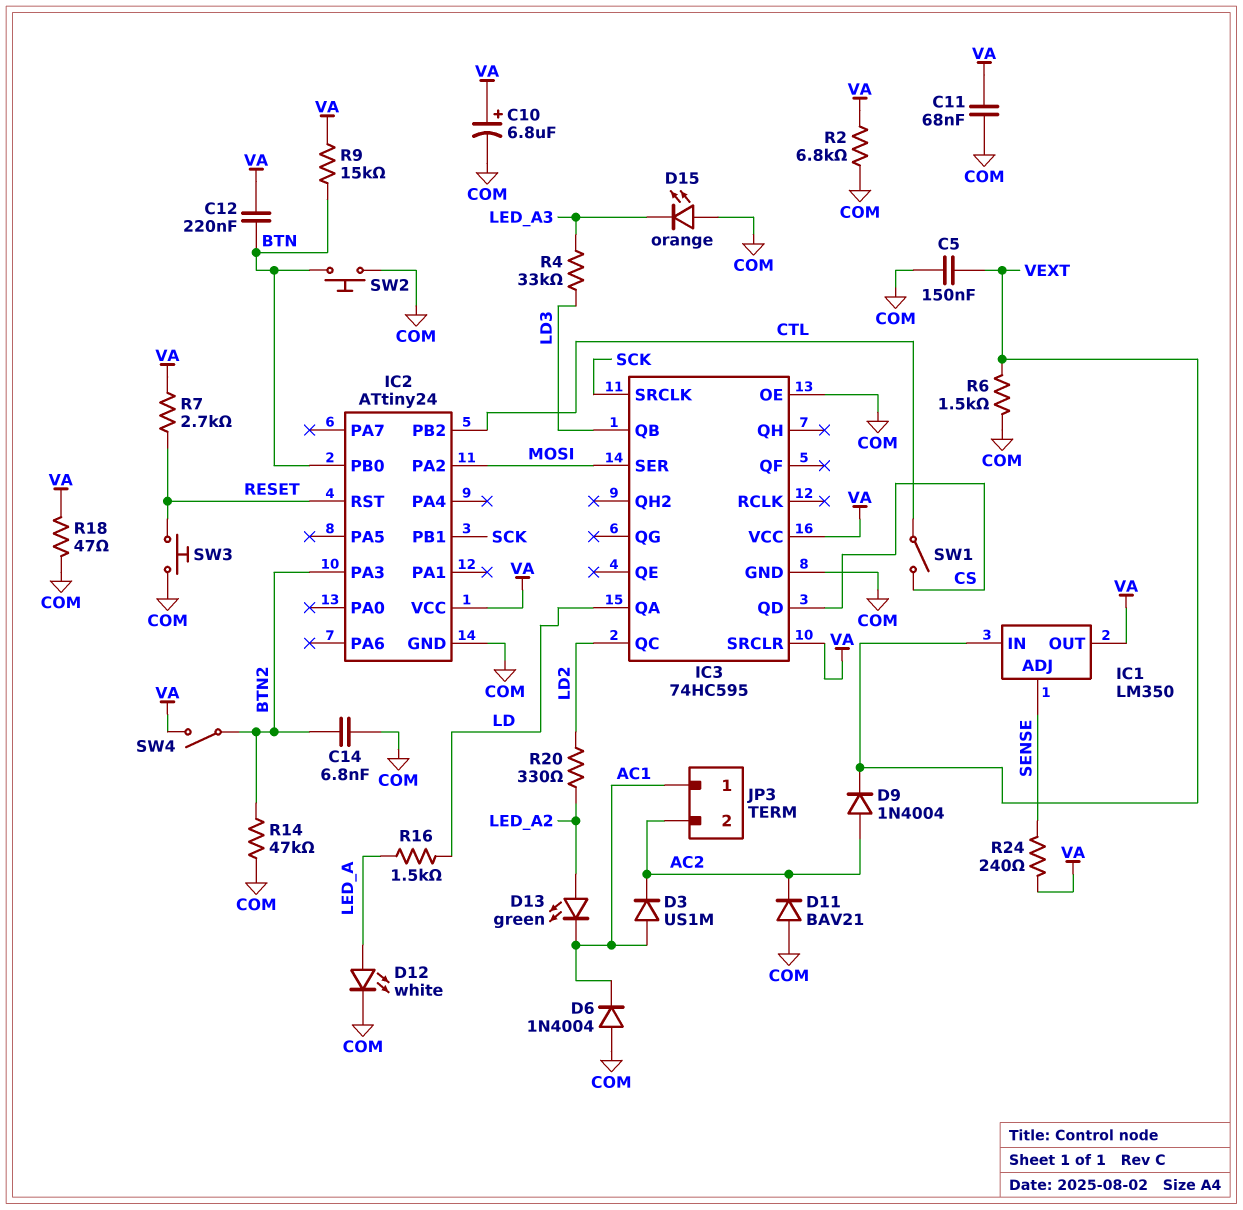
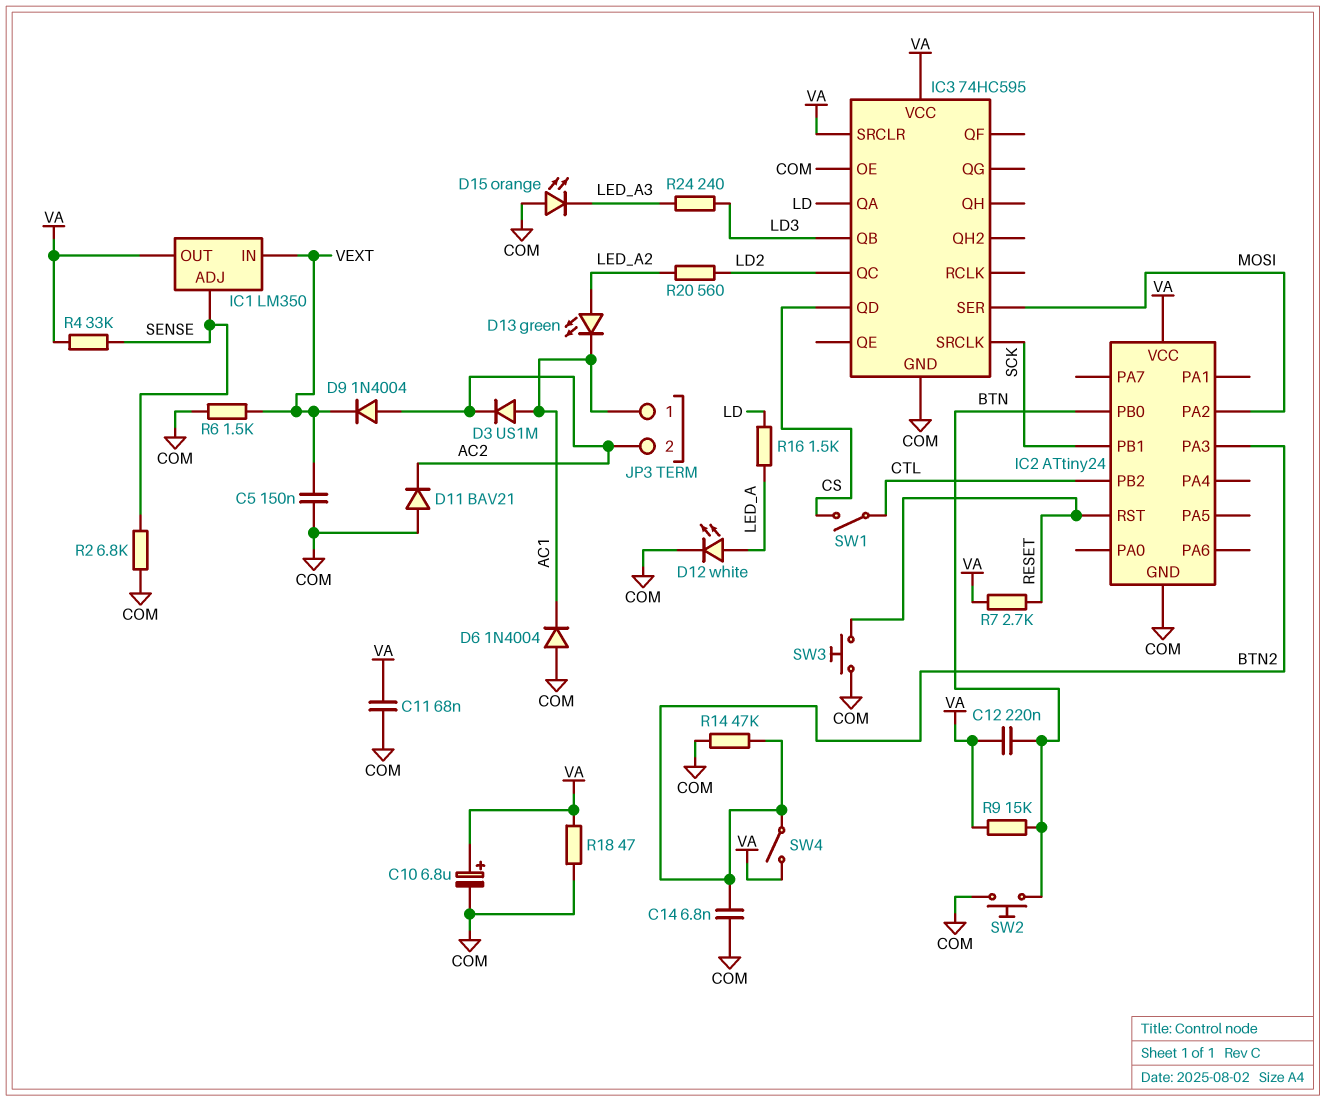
R2: 6.8k (COM, VA) -> 6.8k (COM, SENSE)
R4: 33k (LD3, LED_A3) -> 33k (SENSE, VA)
R20: 330 (LD2, LED_A2) -> 560 (LD2, LED_A2)
R24: 240 (SENSE, VA) -> 240 (LD3, LED_A3)

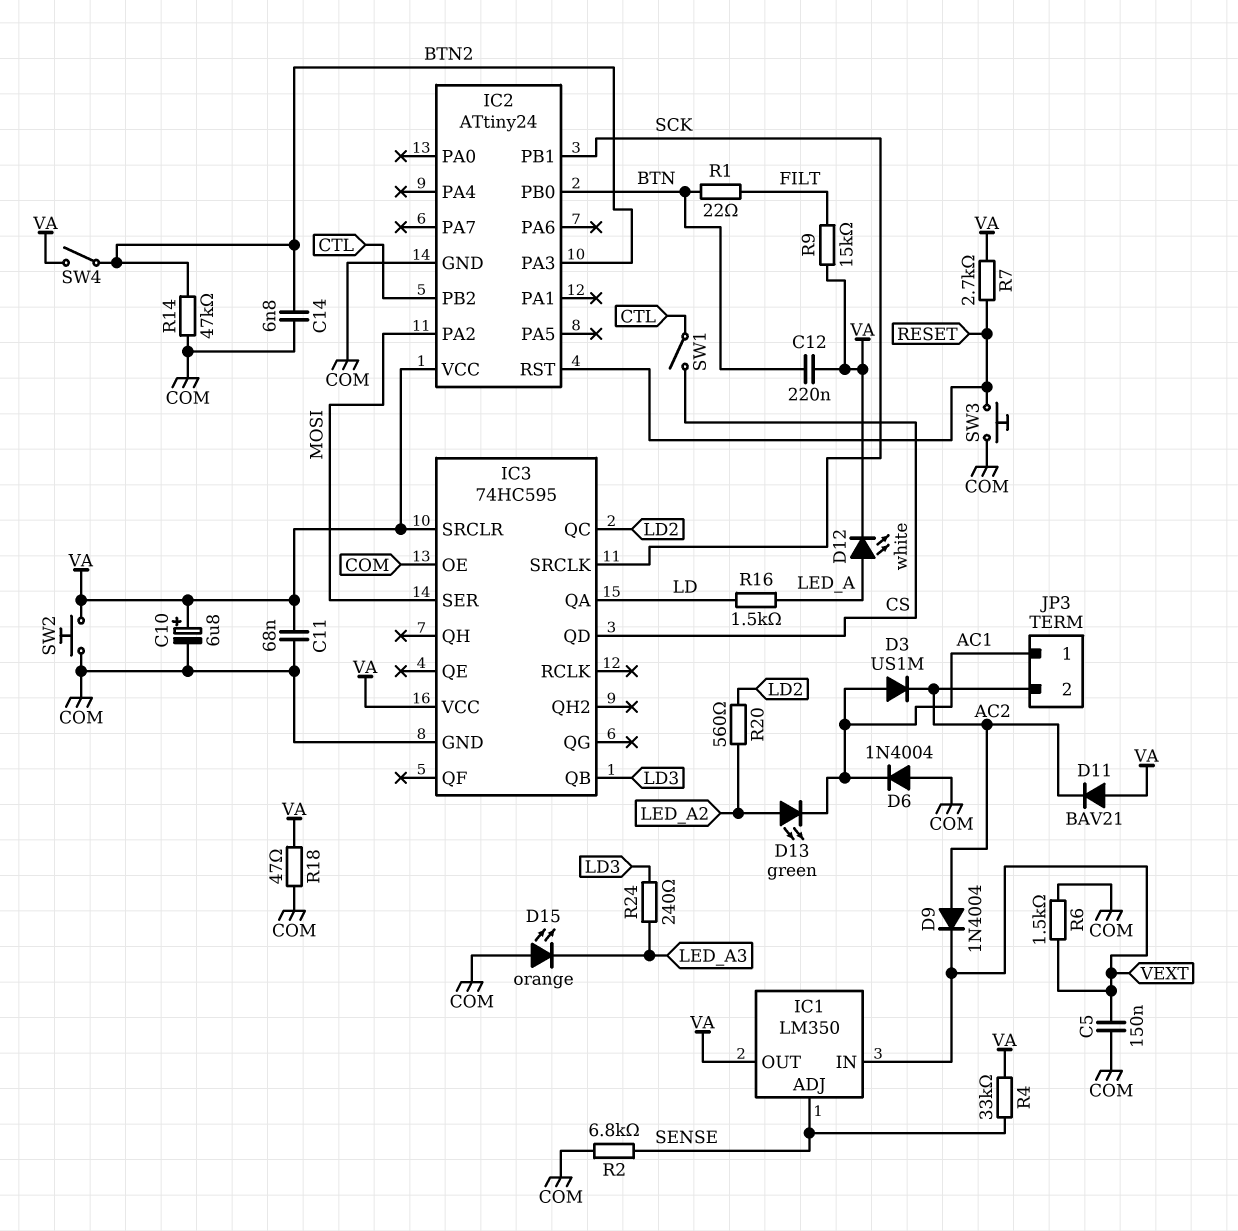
D11: diode BAV21 (A COM, K AC2) -> diode BAV21 (A VA, K AC2)
D12: LED white (A LED_A, K COM) -> LED white (A LED_A, K VA)
R1: none -> 22 (BTN, FILT)
R9: 15k (BTN, VA) -> 15k (FILT, VA)
SW2: button (BTN, COM) -> button (COM, VA)

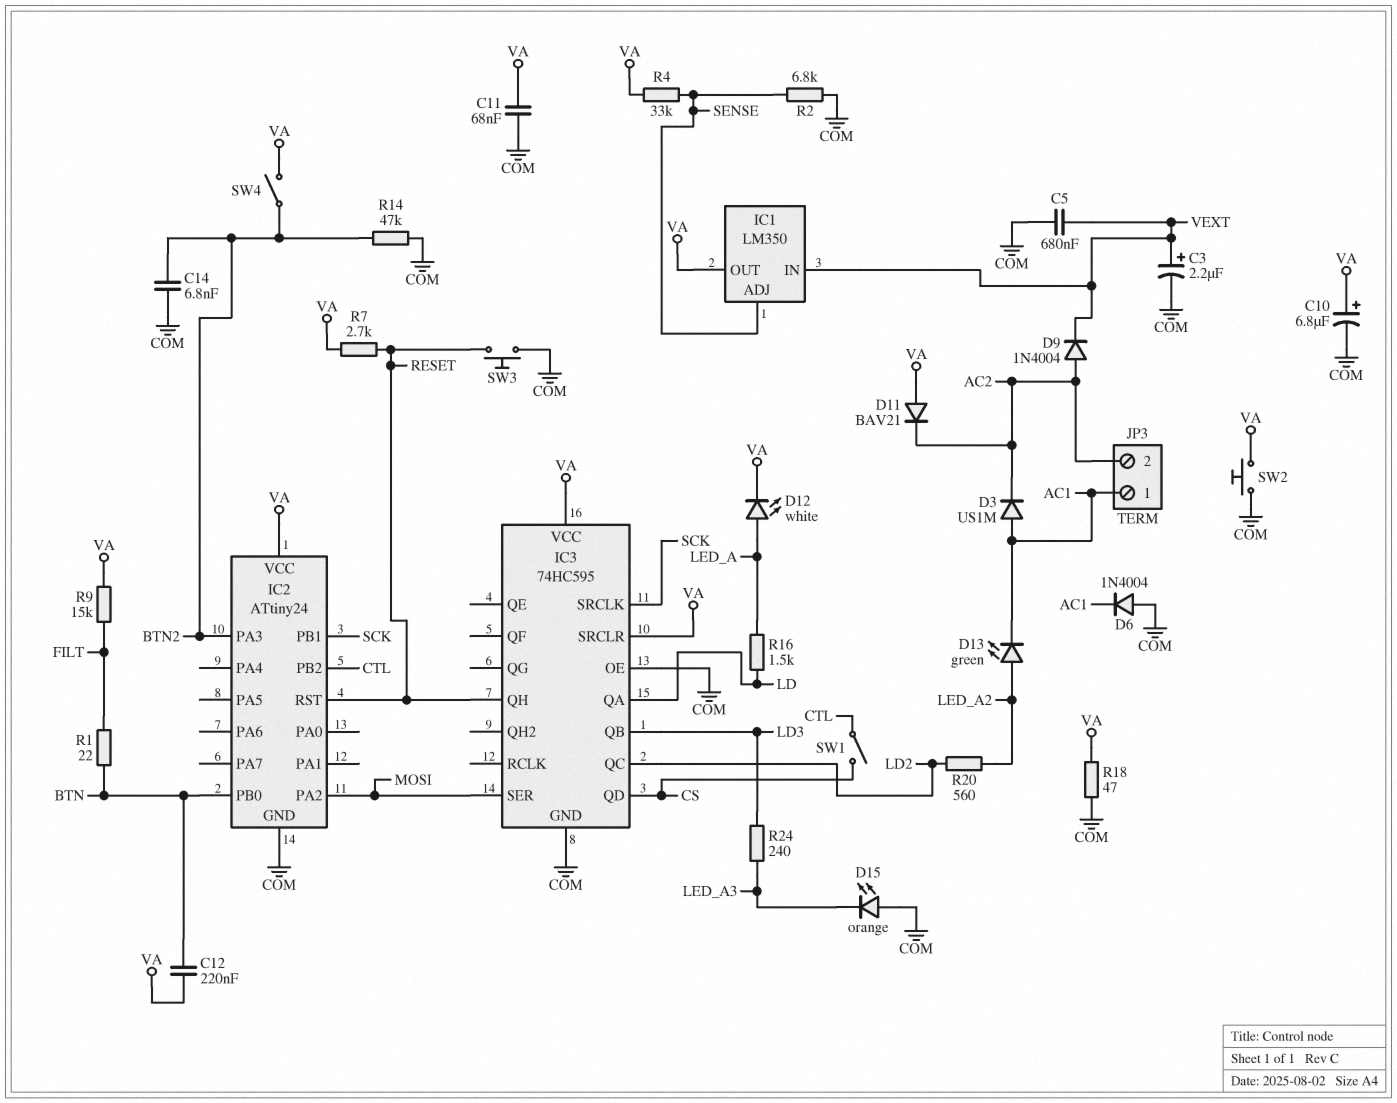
C3: none -> 2.2uF (plus VEXT, minus COM)
C5: 150nF (COM, VEXT) -> 680nF (COM, VEXT)
IC3 pin QH: none -> RESET
R6: 1.5k (COM, VEXT) -> none

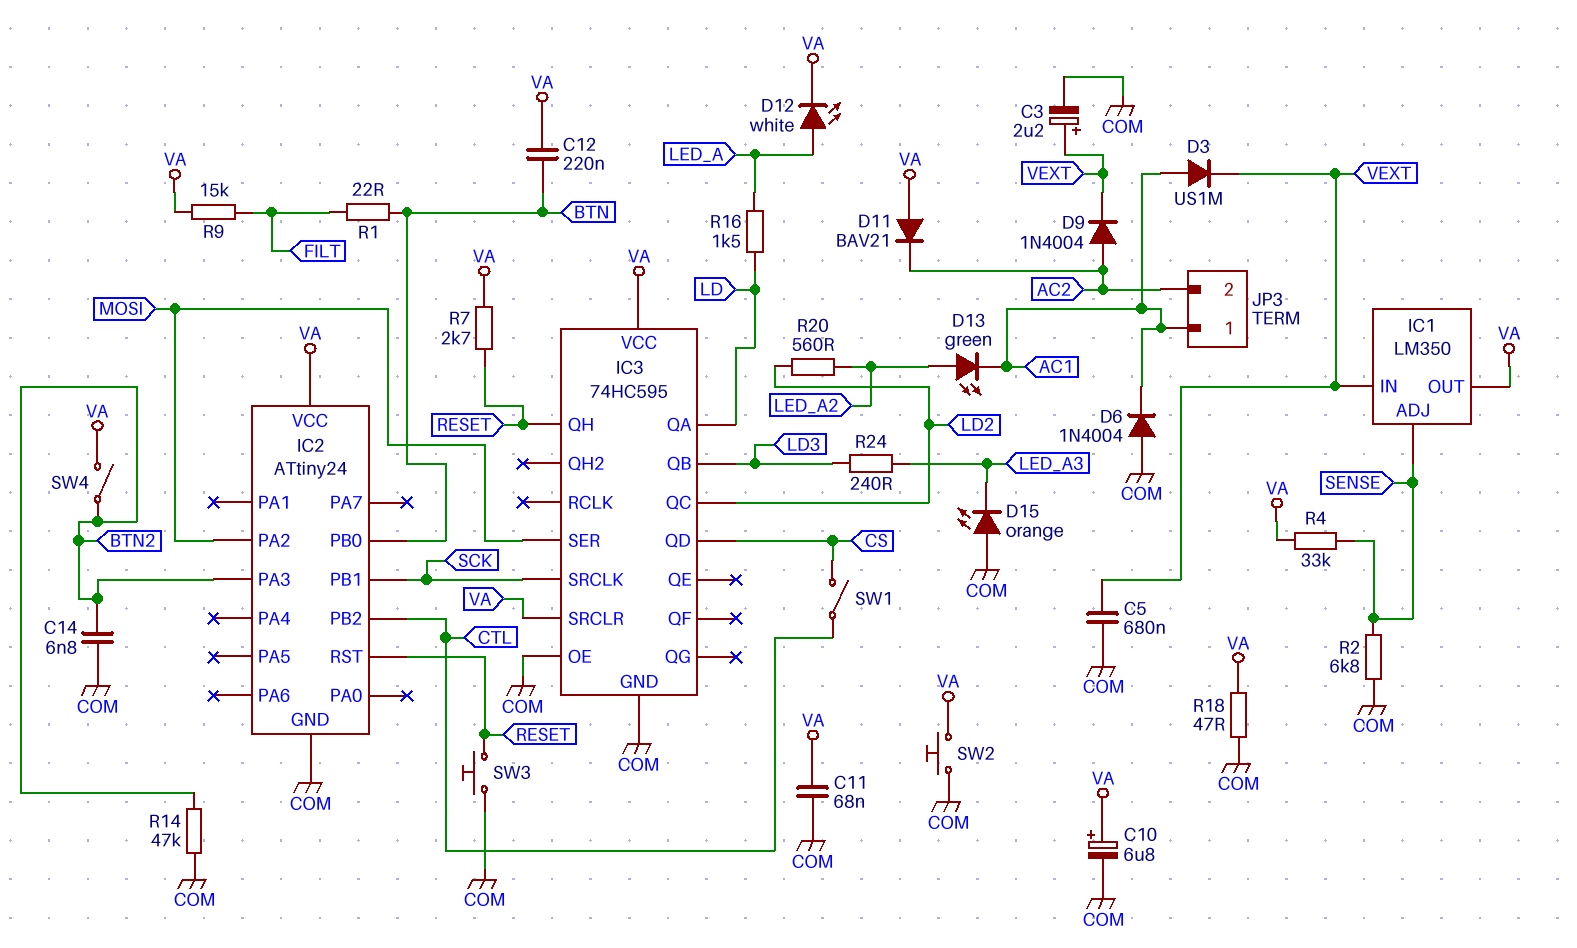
D3: diode US1M (A AC1, K AC2) -> diode US1M (A AC1, K VEXT)

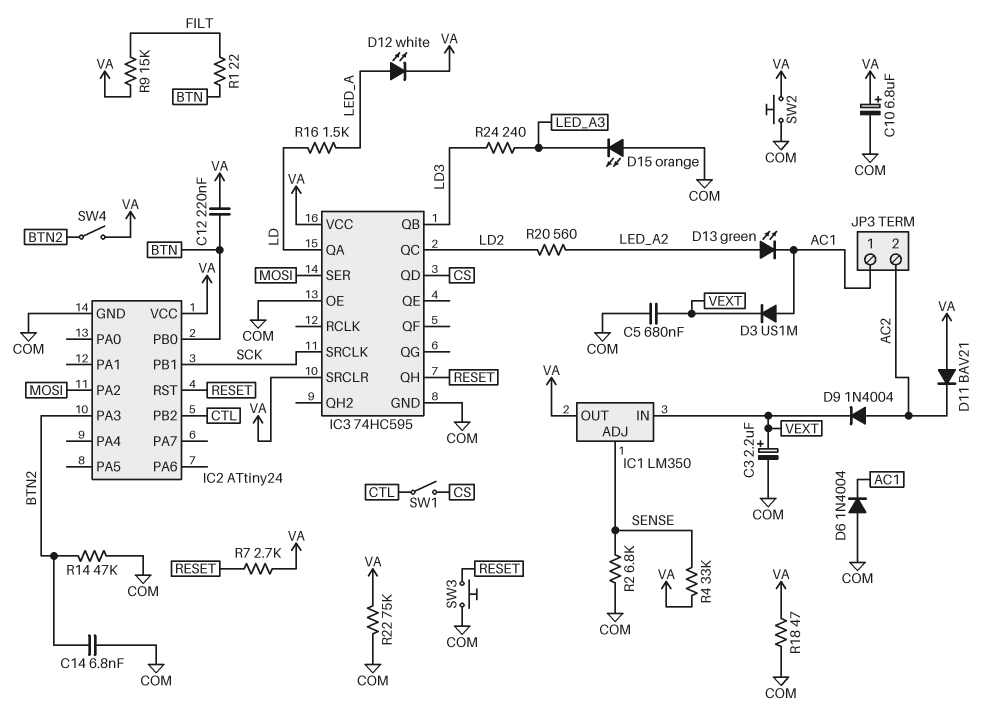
C11: 68nF (COM, VA) -> none
R22: none -> 75k (COM, VA)

